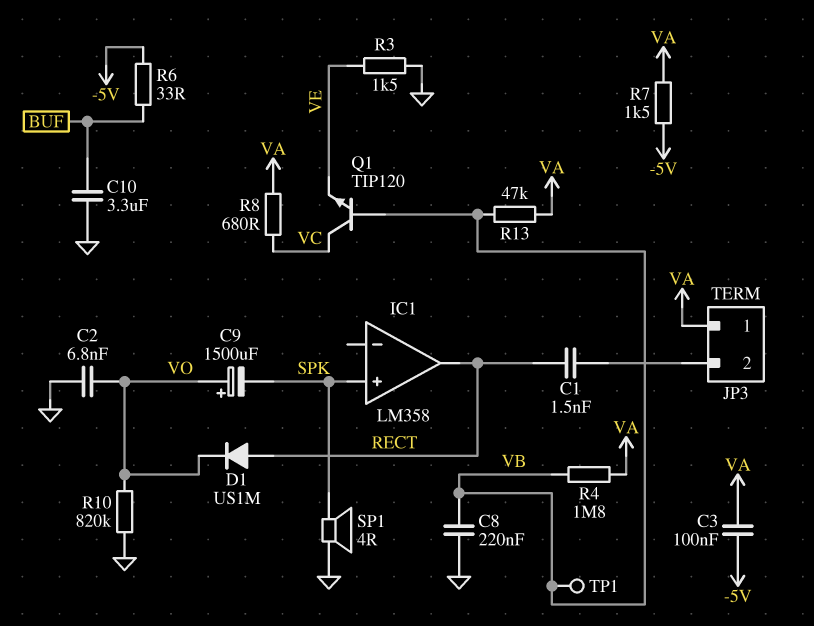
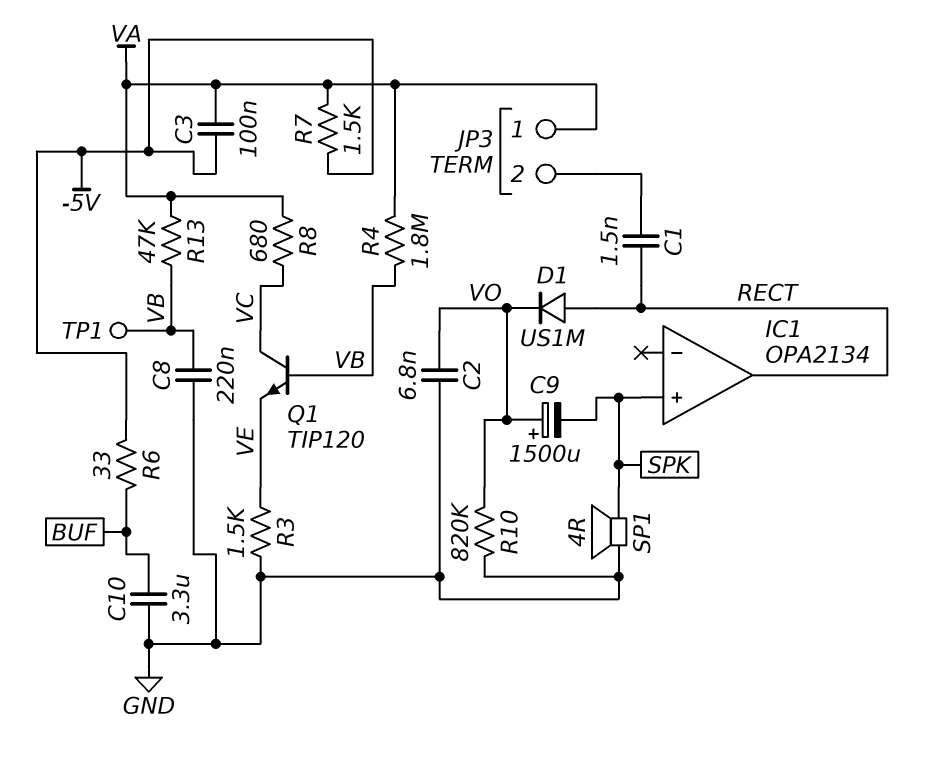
IC1: LM358 -> OPA2134

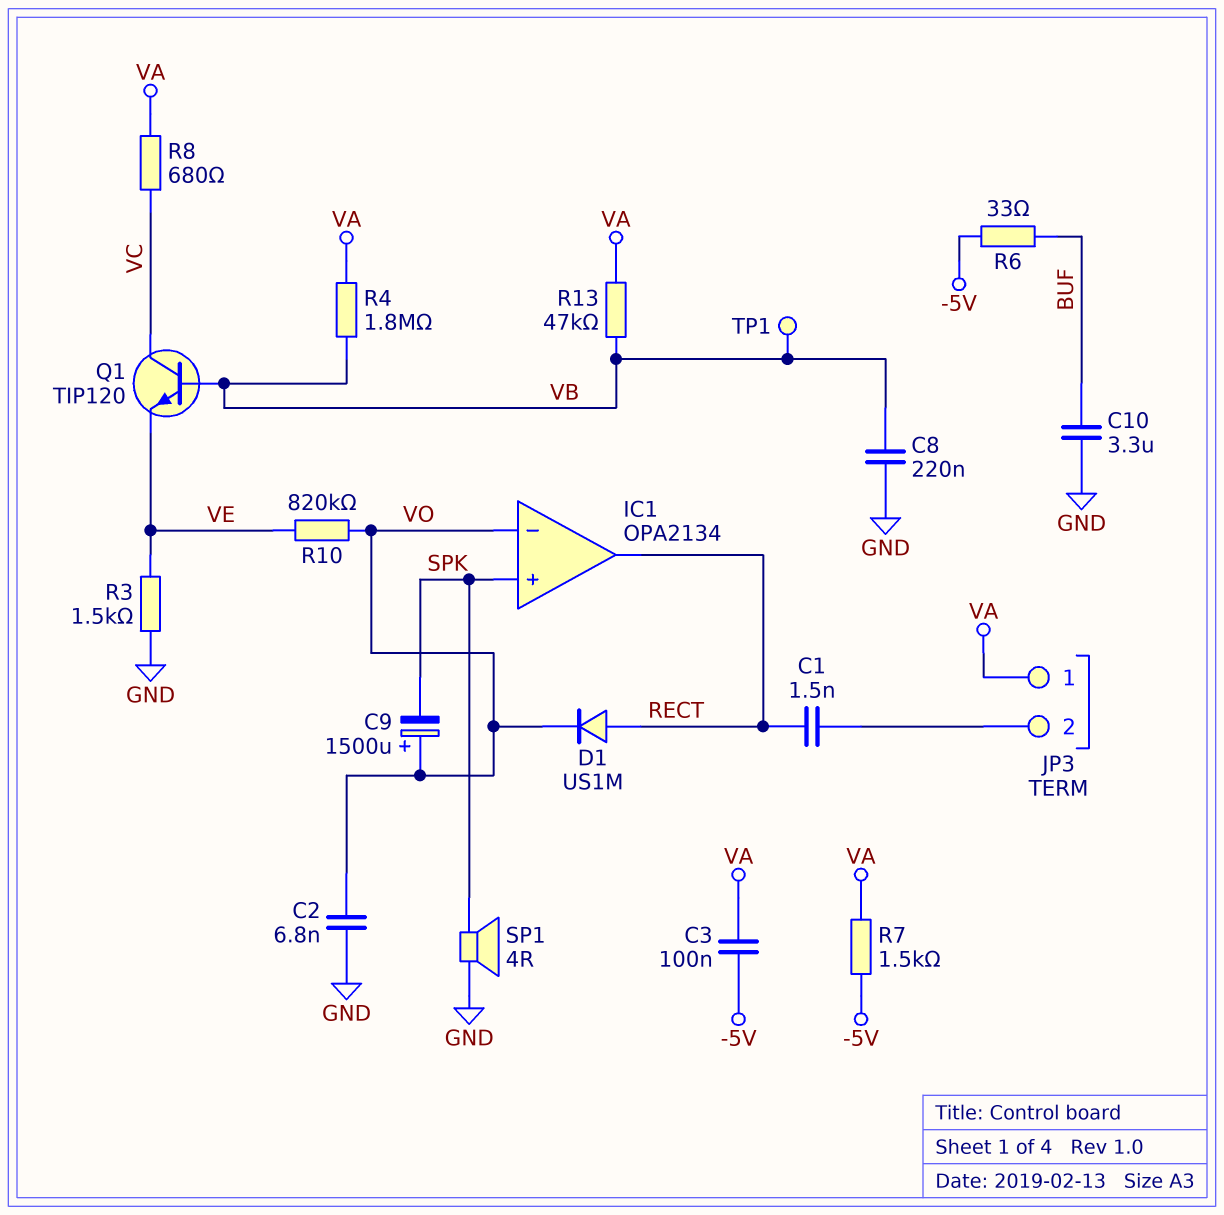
IC1 pin in-: none -> VO
R10: 820k (GND, VO) -> 820k (VE, VO)

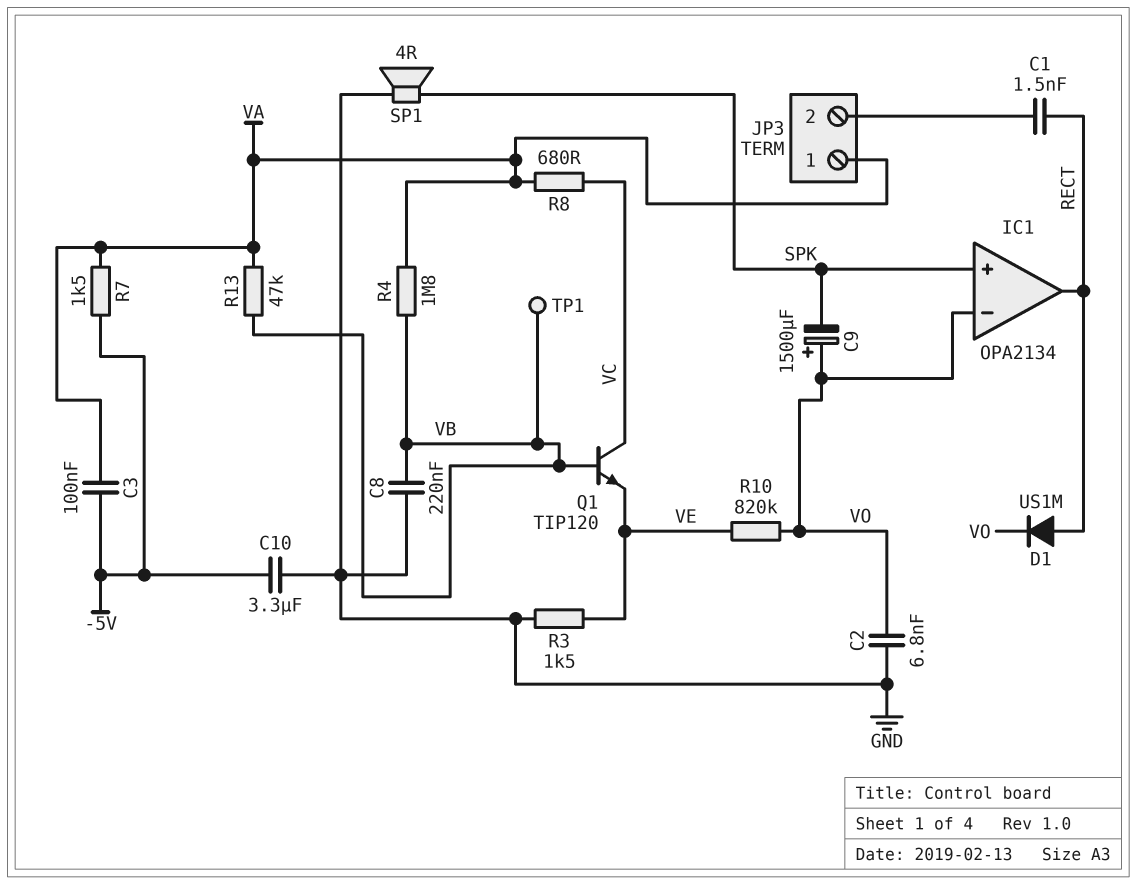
C10: 3.3uF (BUF, GND) -> 3.3uF (-5V, GND)
R6: 33 (-5V, BUF) -> none

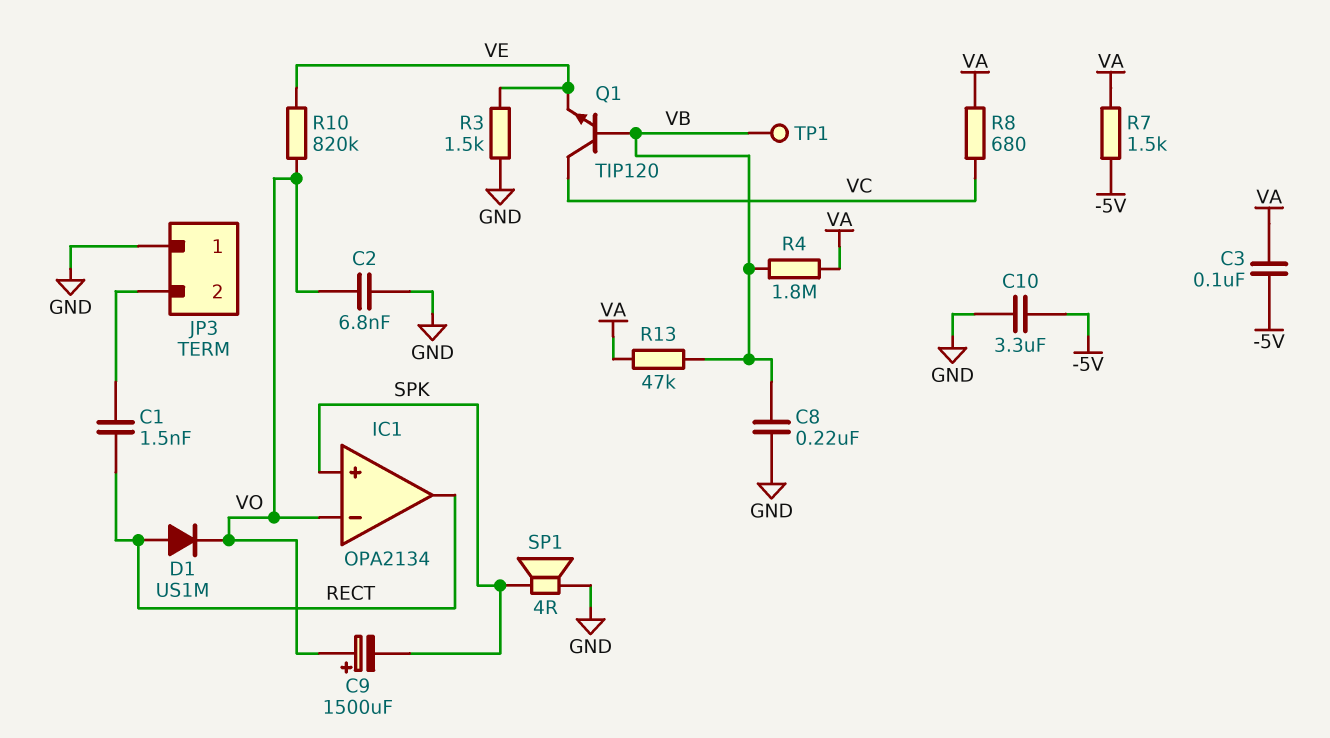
JP3 pin 1: VA -> GND

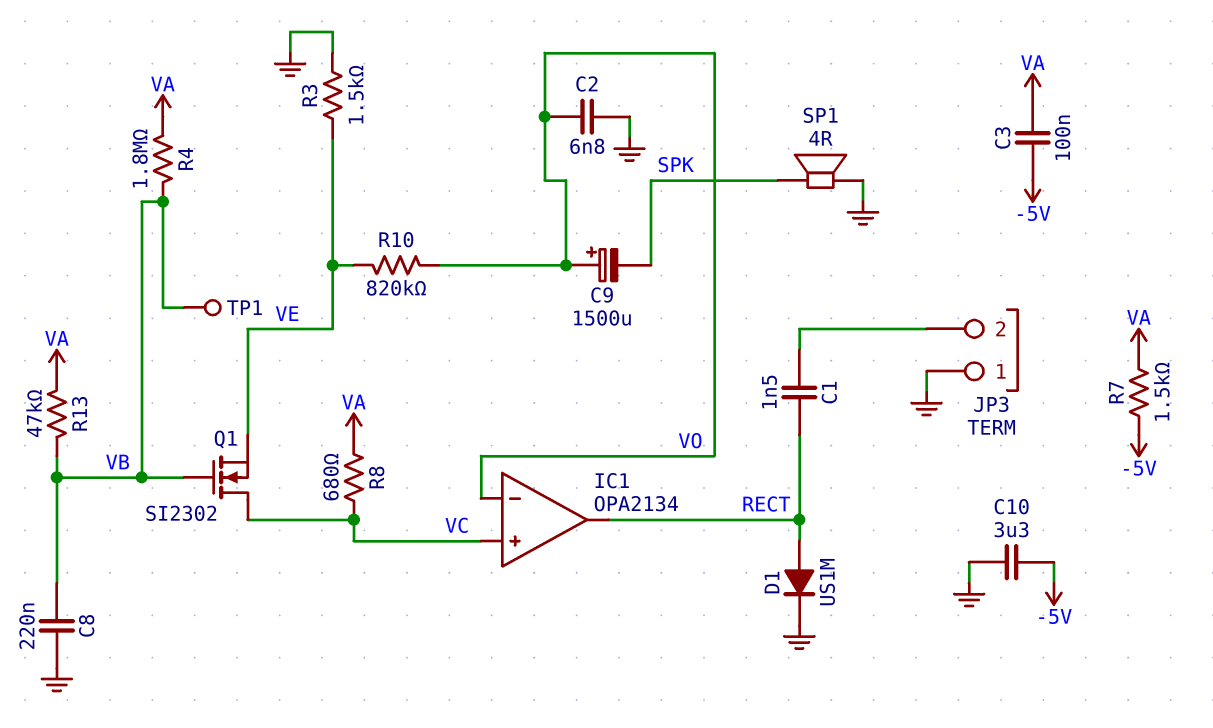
D1: diode US1M (A RECT, K VO) -> diode US1M (A RECT, K GND)
IC1 pin in+: SPK -> VC
Q1: NPN TIP120 (B VB, C VC, E VE) -> NMOS SI2302 (G VB, D VC, S VE)

